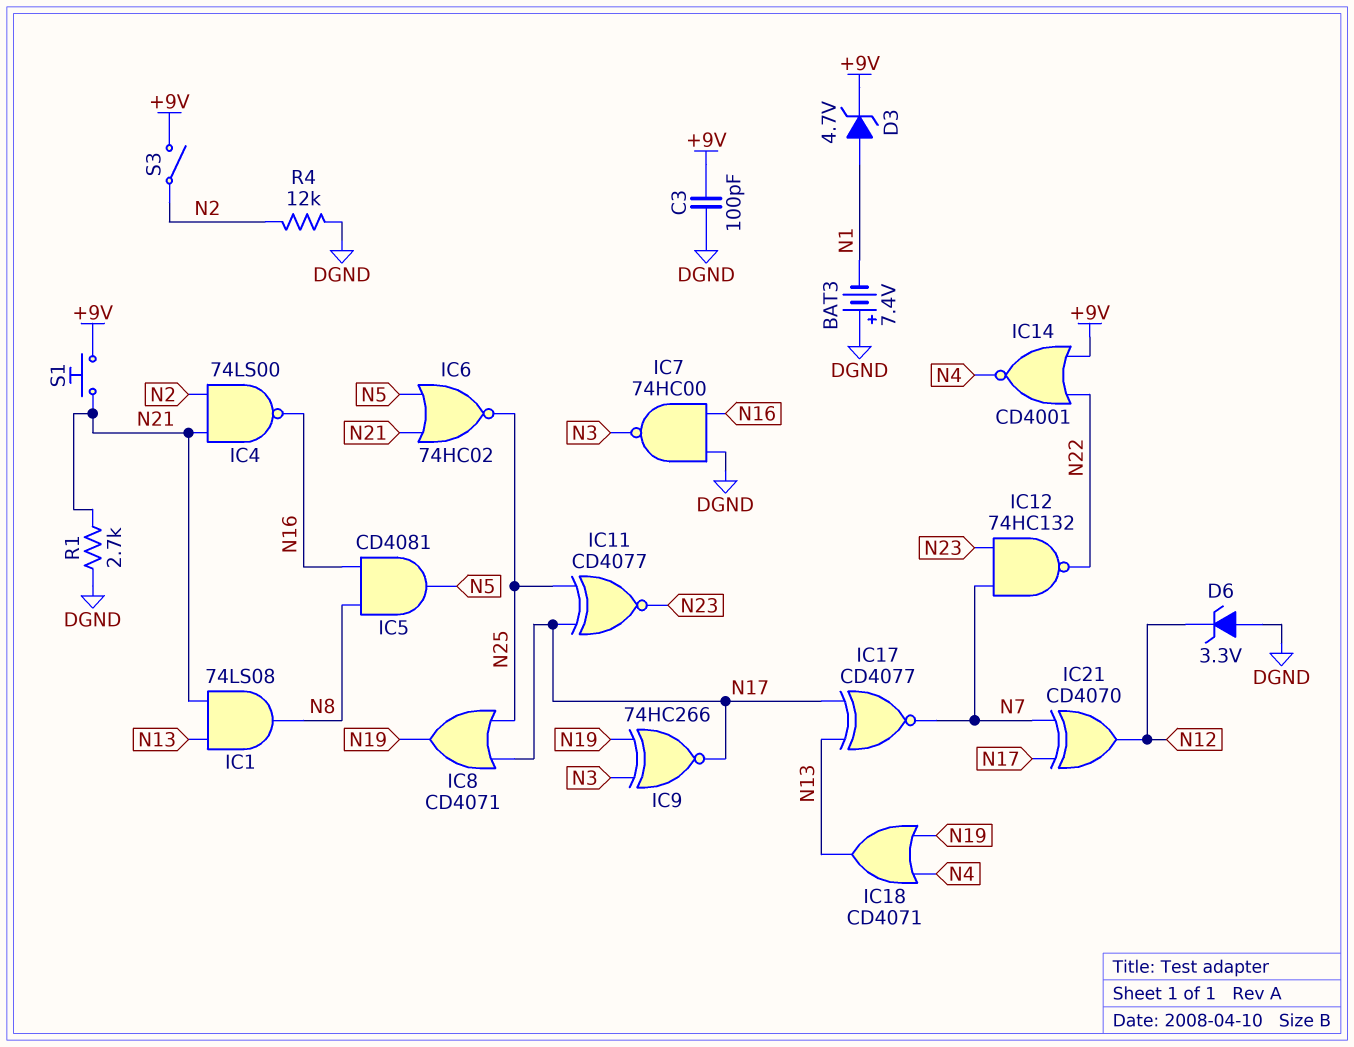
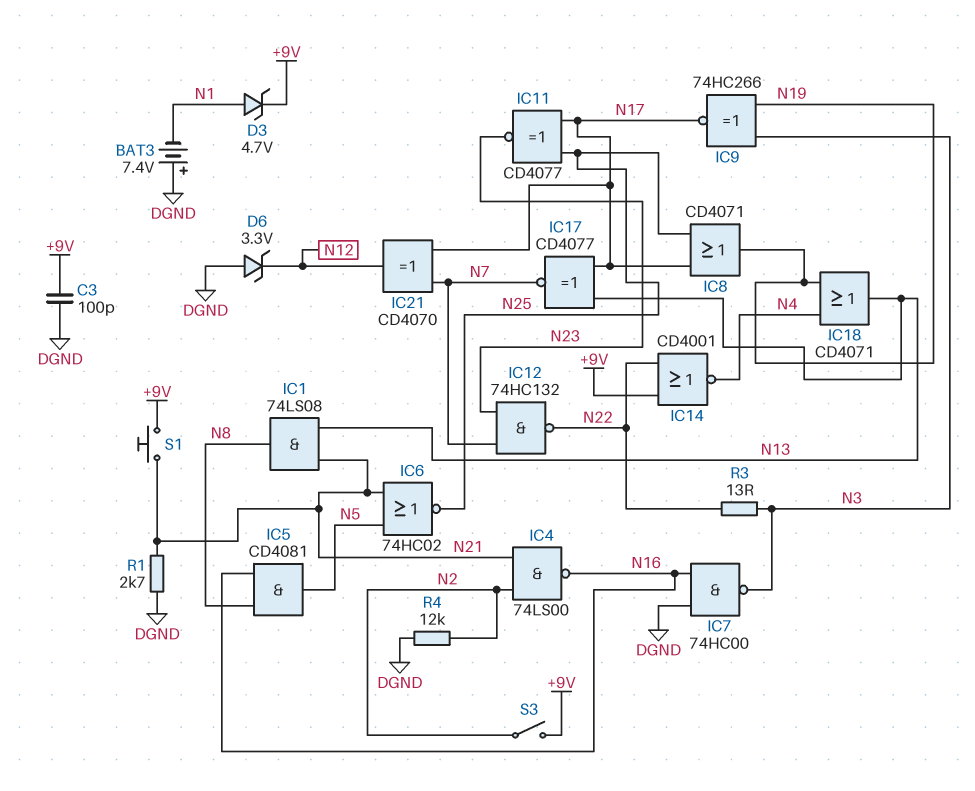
R3: none -> 13 (N3, N22)

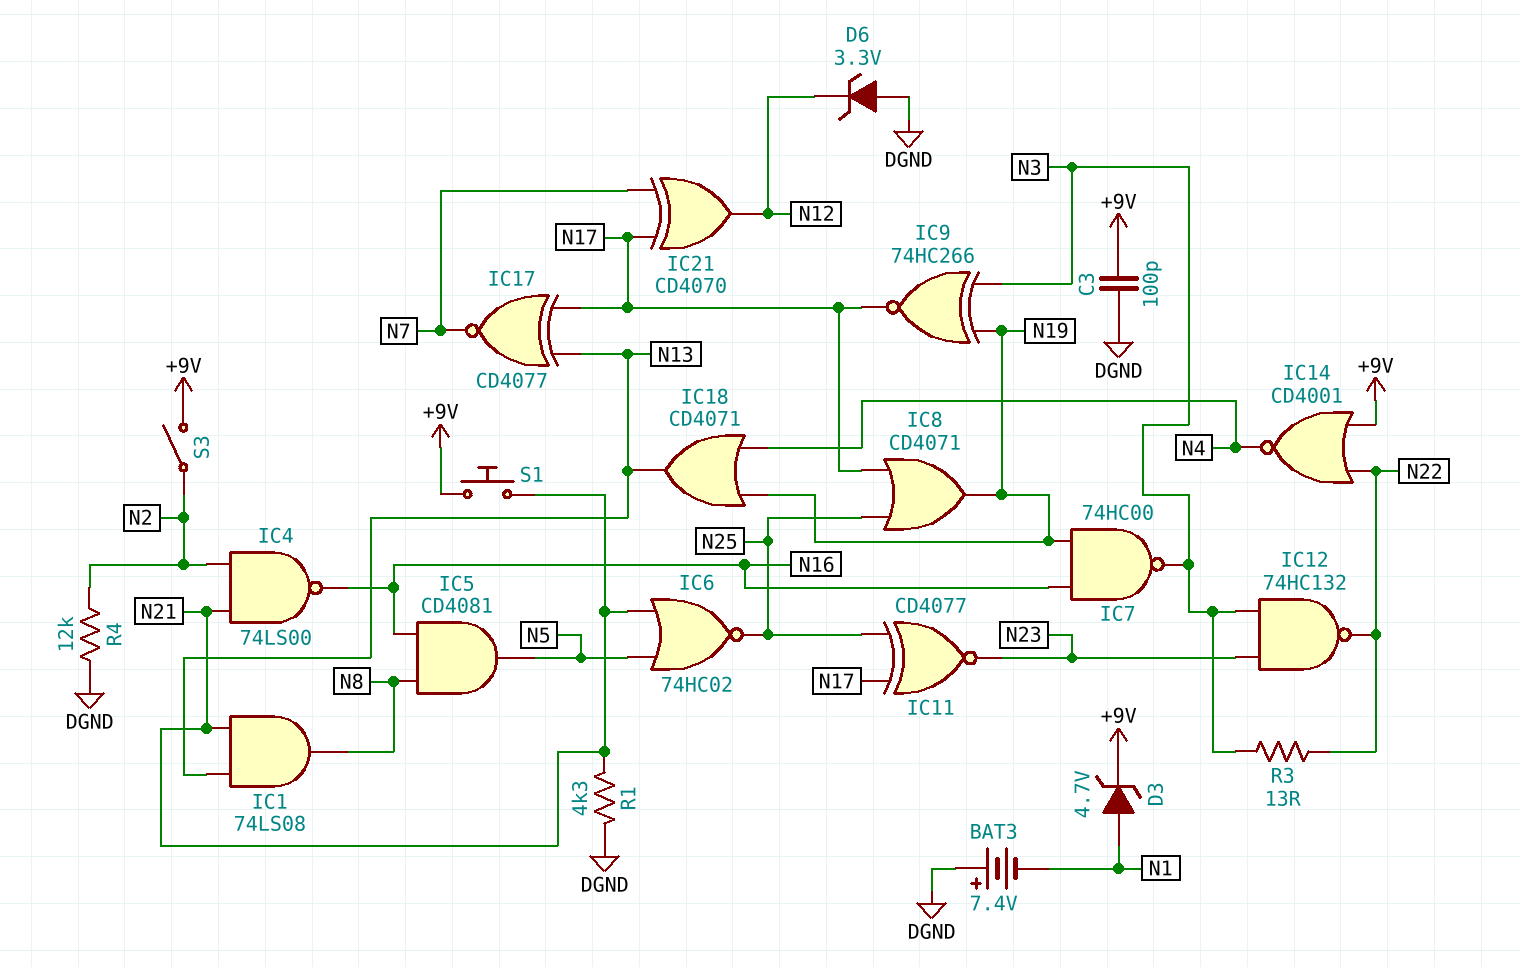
IC7: NAND 74HC00 (in DGND, in N16, out N3) -> NAND 74HC00 (in N16, in N19, out N3)
IC12: NAND 74HC132 (in N7, in N23, out N22) -> NAND 74HC132 (in N3, in N23, out N22)
R1: 2.7k (DGND, N21) -> 4.3k (DGND, N21)

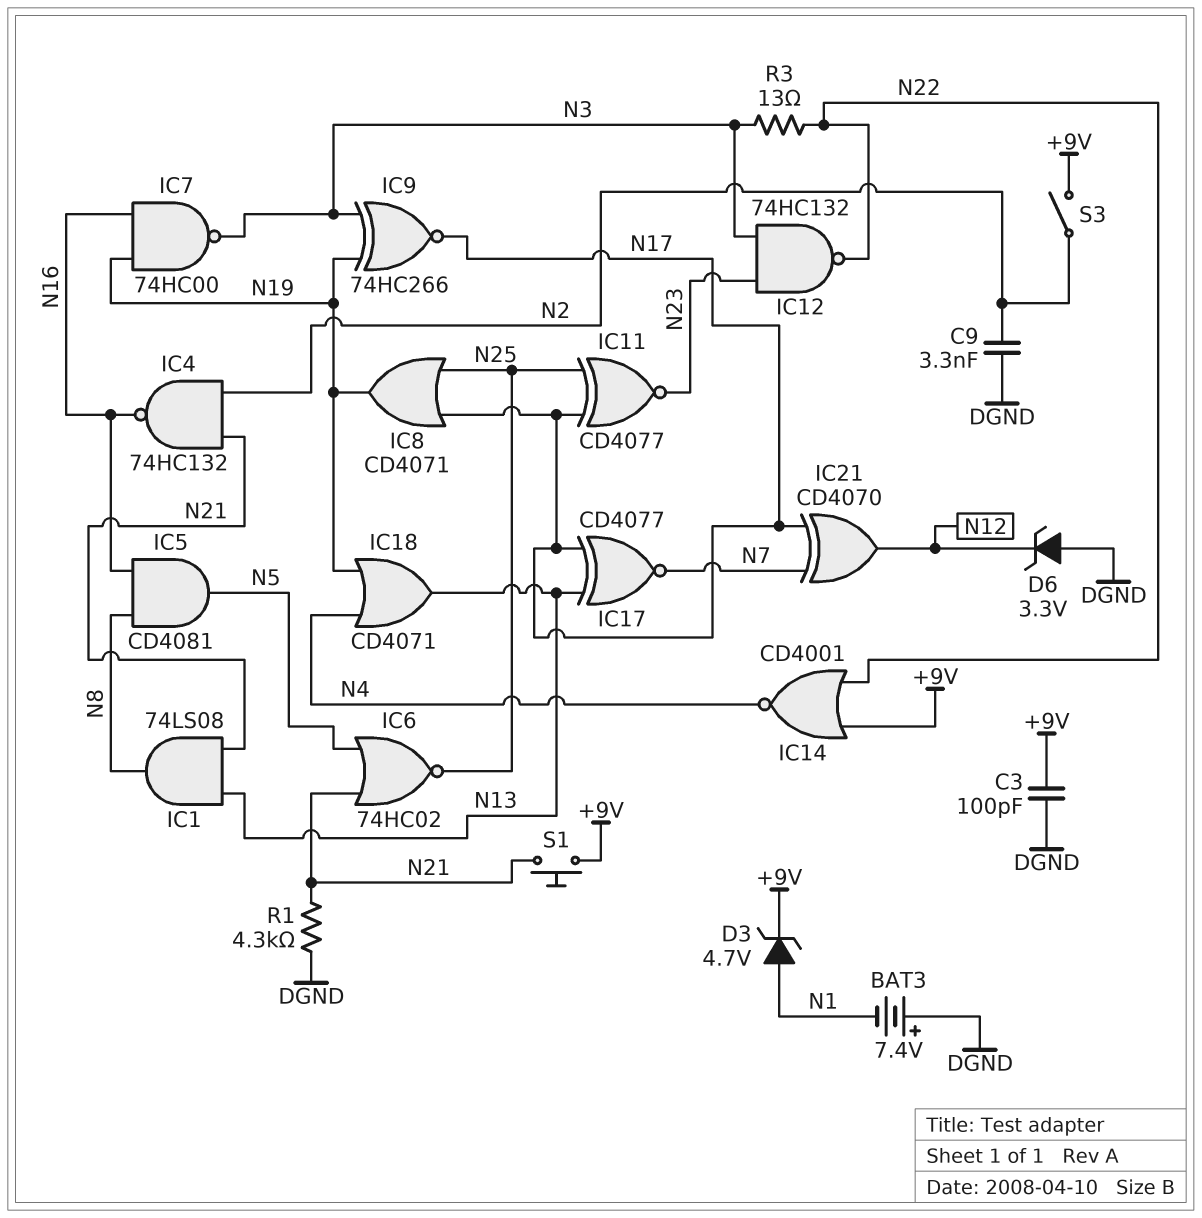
C9: none -> 3.3nF (DGND, N2)
IC4: NAND 74LS00 (in N2, in N21, out N16) -> NAND 74HC132 (in N2, in N21, out N16)
R4: 12k (DGND, N2) -> none

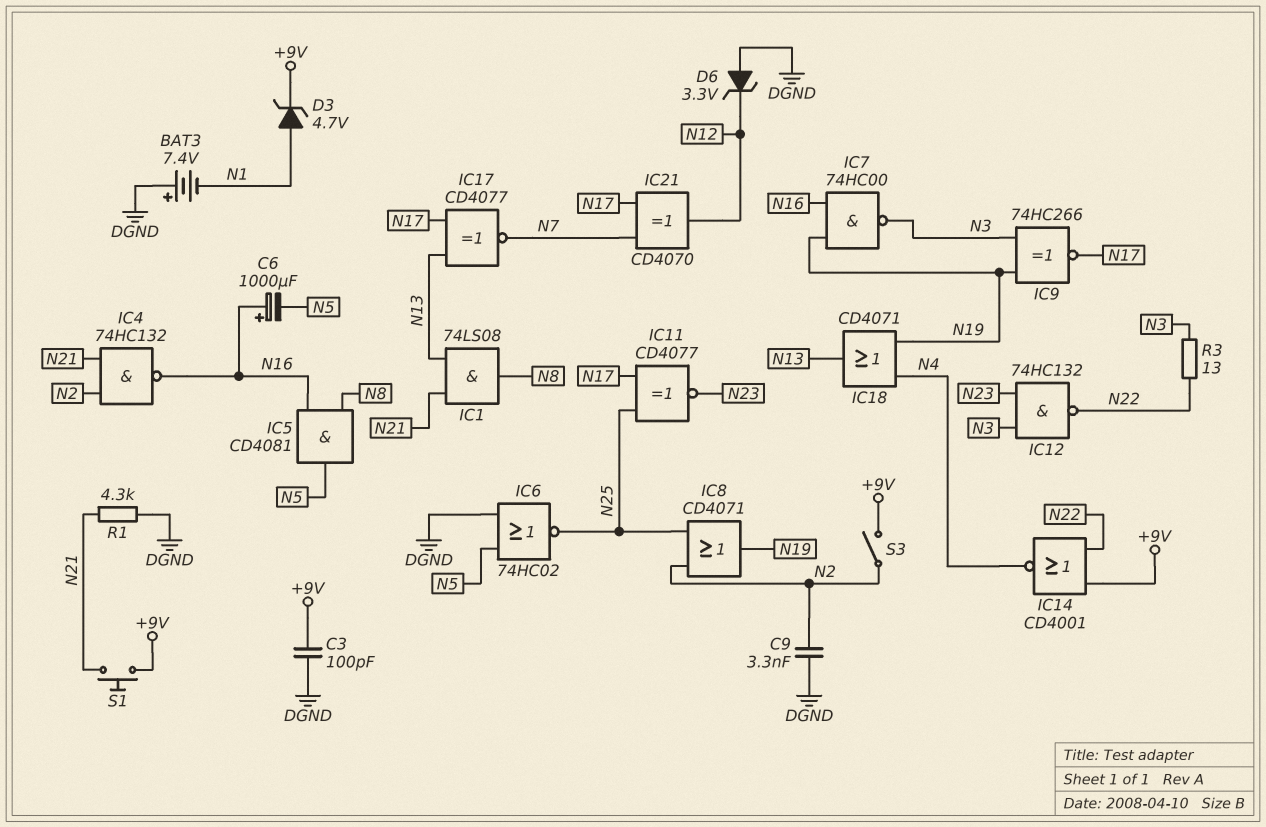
C6: none -> 1000uF (plus N16, minus N5)
IC6: NOR 74HC02 (in N5, in N21, out N25) -> NOR 74HC02 (in DGND, in N5, out N25)
IC8: OR CD4071 (in N17, in N25, out N19) -> OR CD4071 (in N2, in N25, out N19)

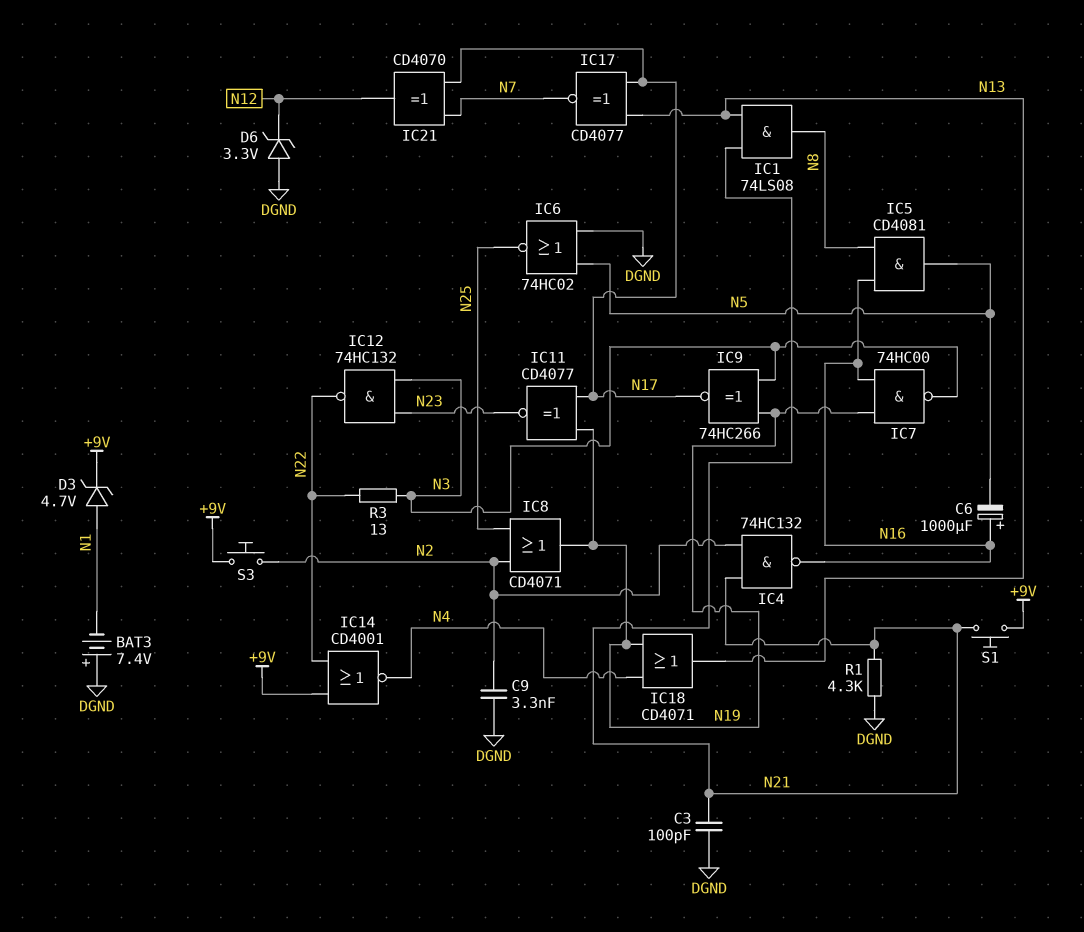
C3: 100pF (+9V, DGND) -> 100pF (DGND, N21)
IC11: XNOR CD4077 (in N17, in N25, out N23) -> XNOR CD4077 (in N17, in N19, out N23)
S3: switch (+9V, N2) -> button (+9V, N2)

